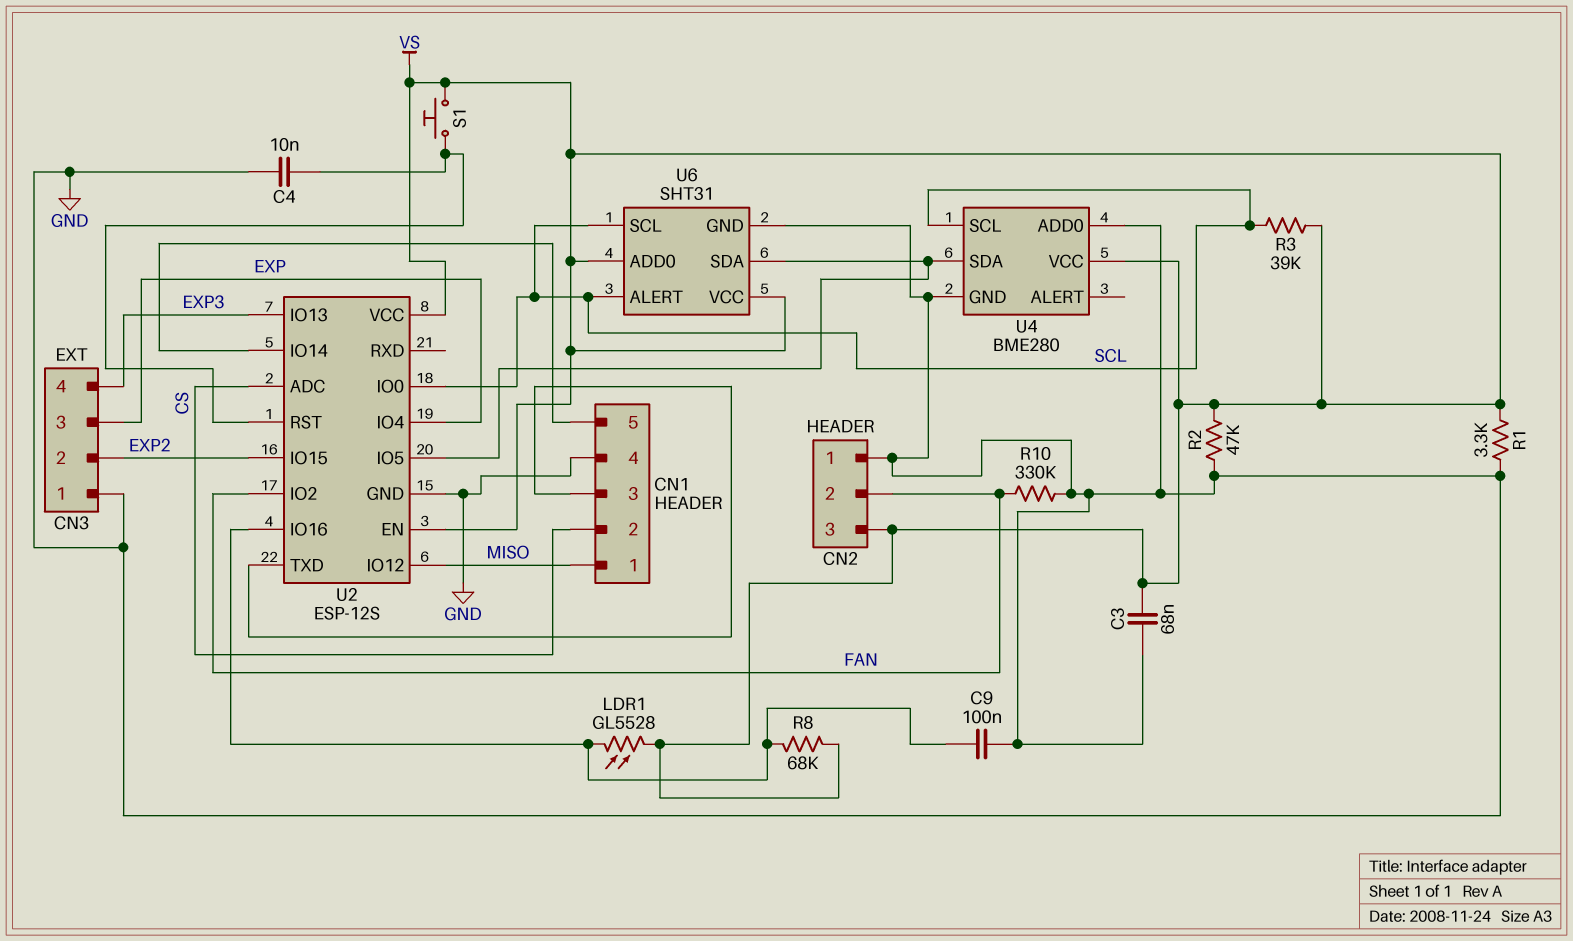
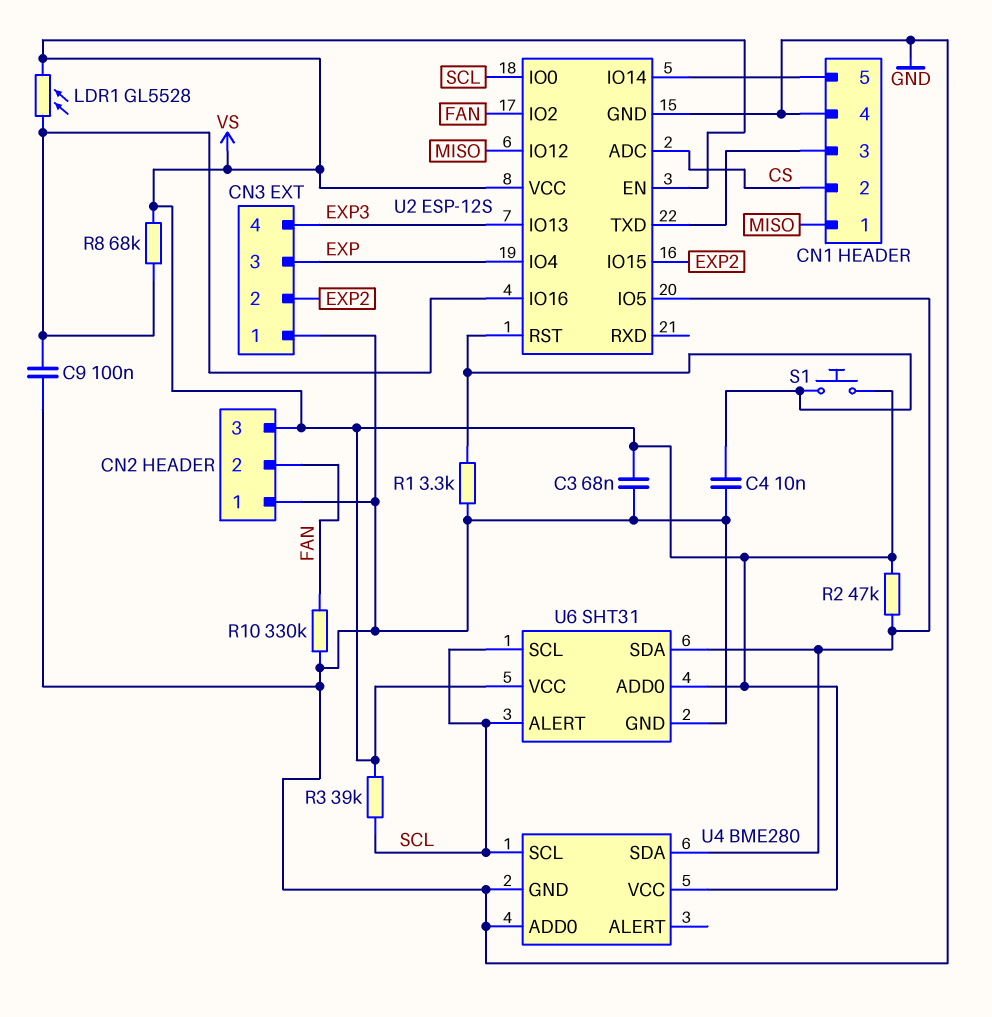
R1: 3.3k (GND, VS) -> 3.3k (GND, U2/RST)
R2: 47k (GND, VS) -> 47k (U2/IO5, VS)

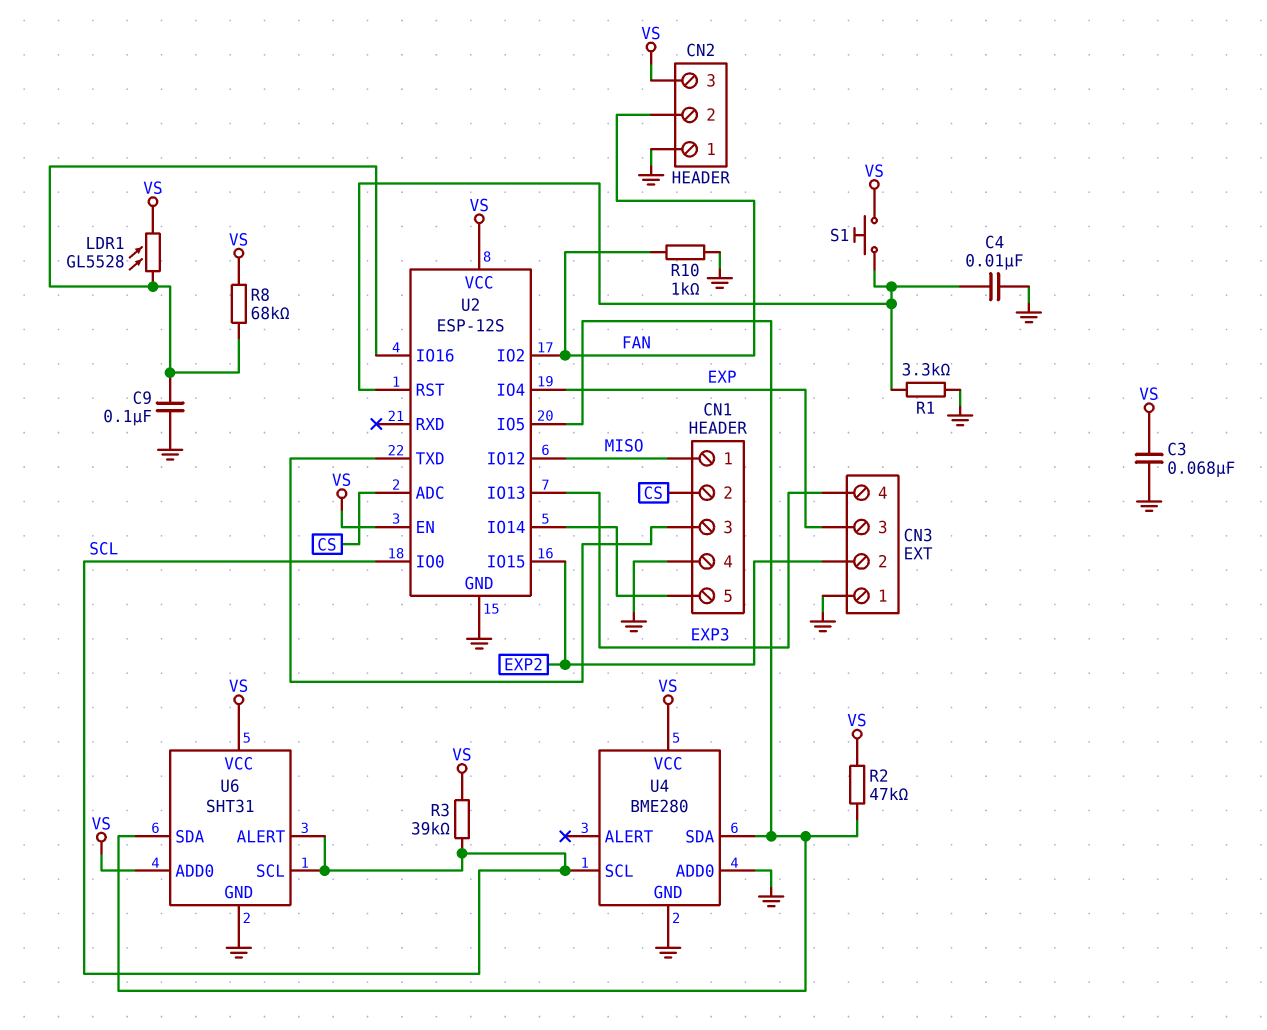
R10: 330k (FAN, GND) -> 1k (FAN, GND)

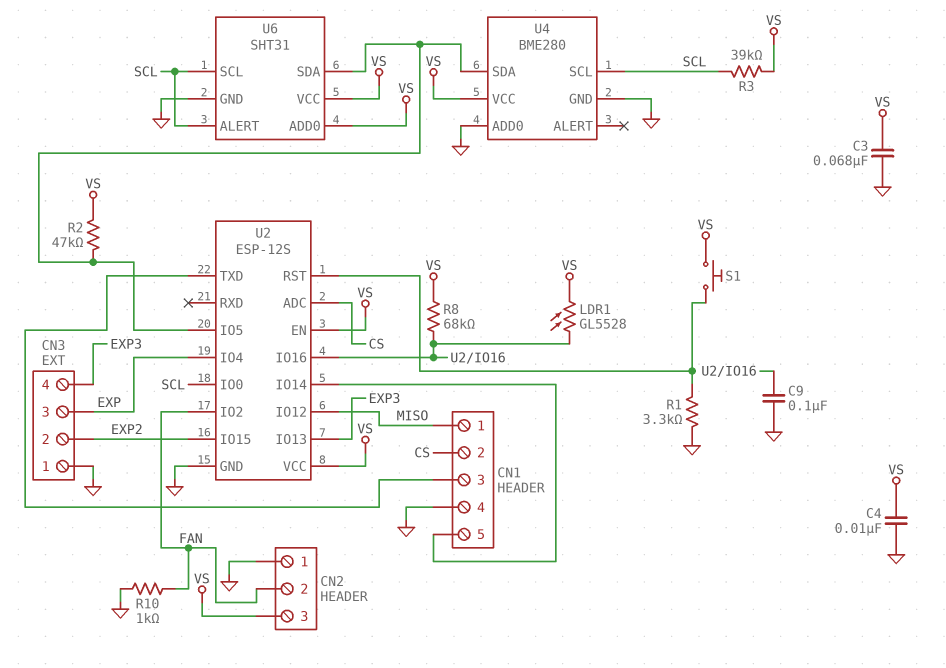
C4: 10nF (GND, U2/RST) -> 10nF (GND, VS)

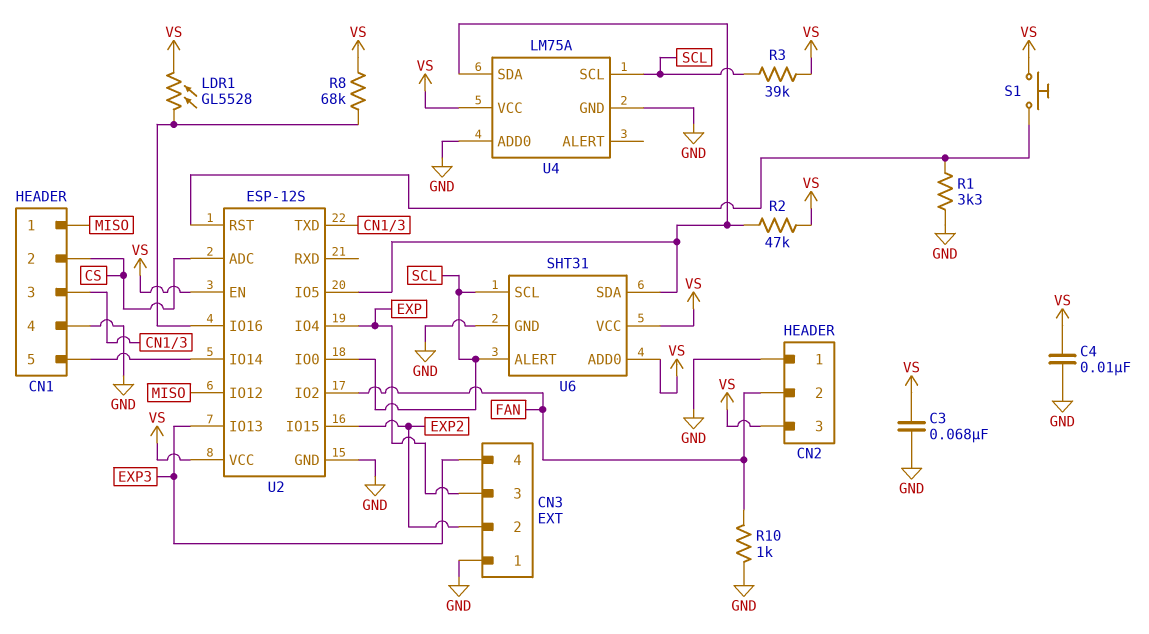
C9: 100nF (GND, U2/IO16) -> none
U4: BME280 -> LM75A

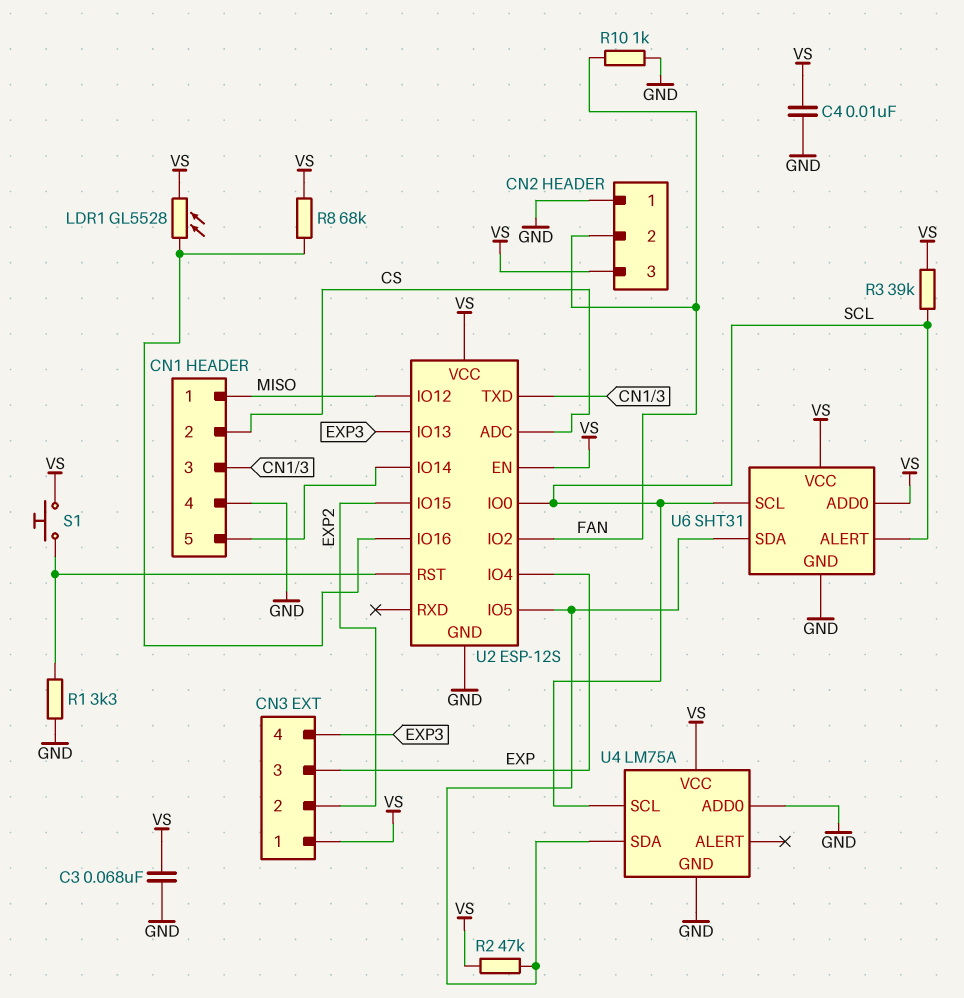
CN3 pin 1: GND -> VS

